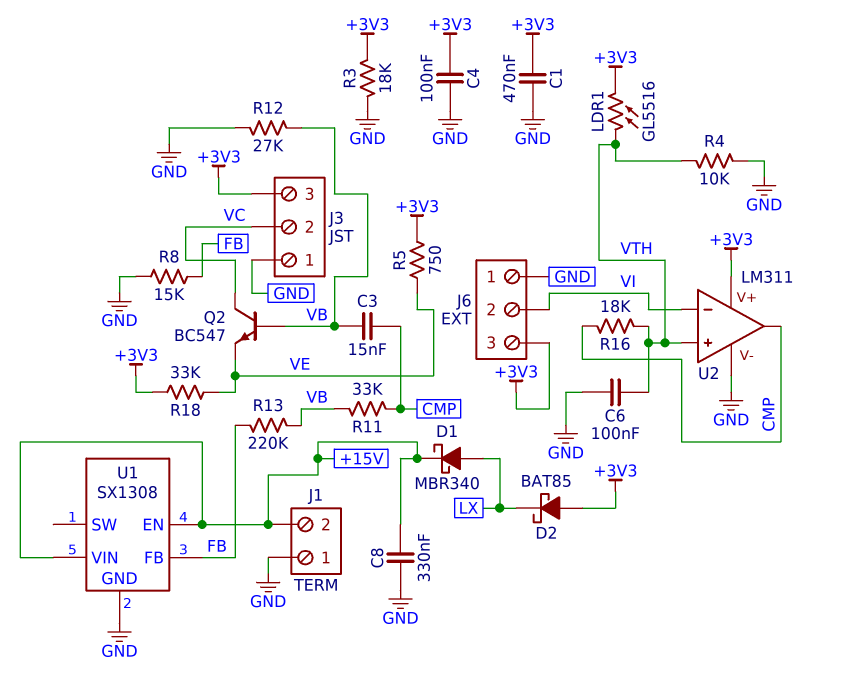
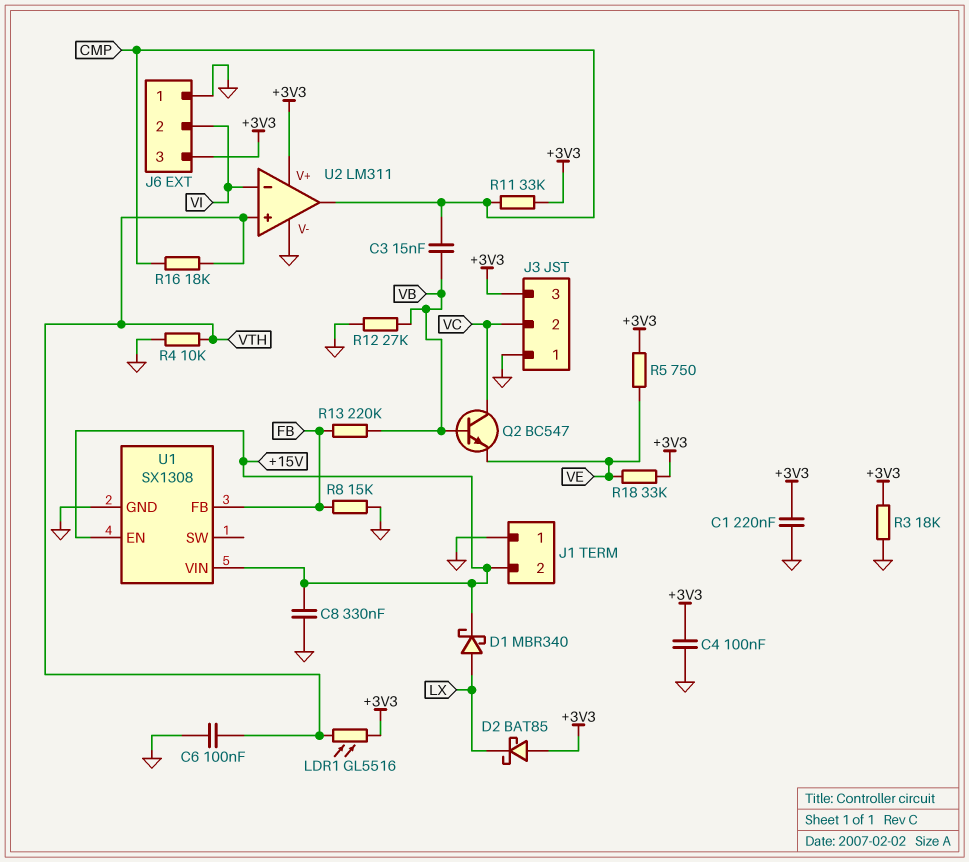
C1: 470nF (+3V3, GND) -> 220nF (+3V3, GND)
R11: 33k (CMP, VB) -> 33k (+3V3, CMP)

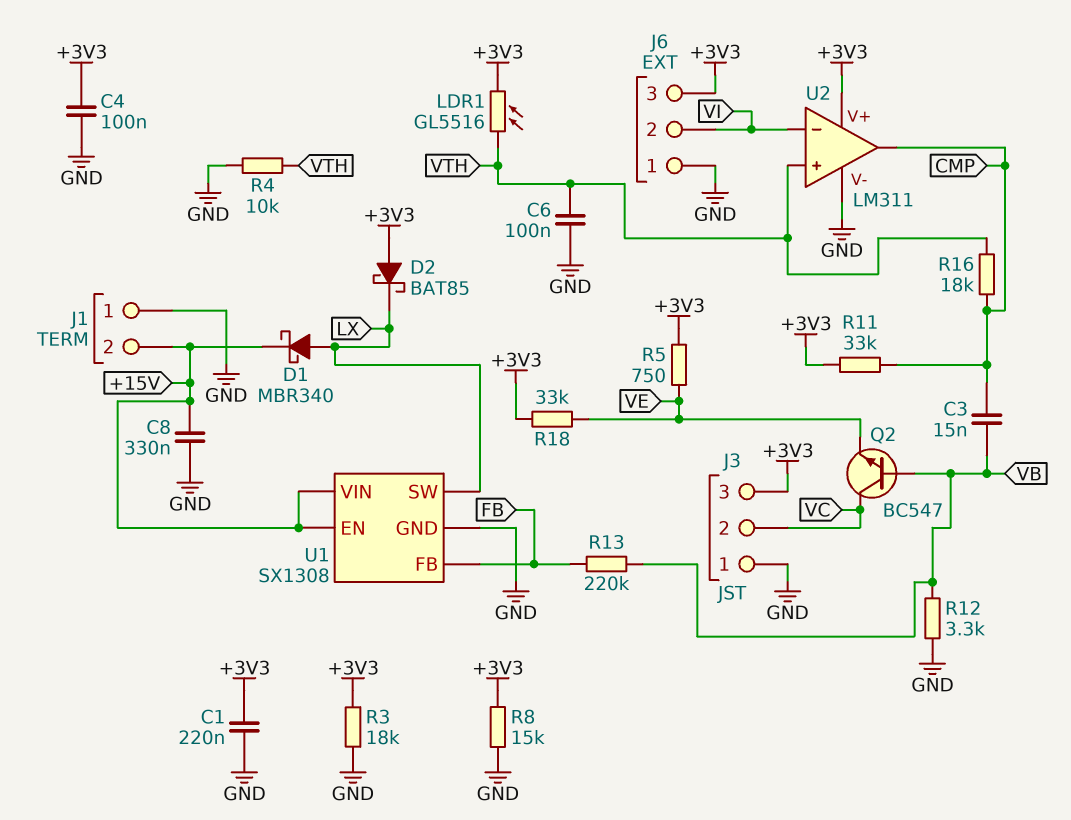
R8: 15k (FB, GND) -> 15k (+3V3, GND)
R12: 27k (GND, VB) -> 3.3k (GND, VB)
U1 pin SW: none -> LX

